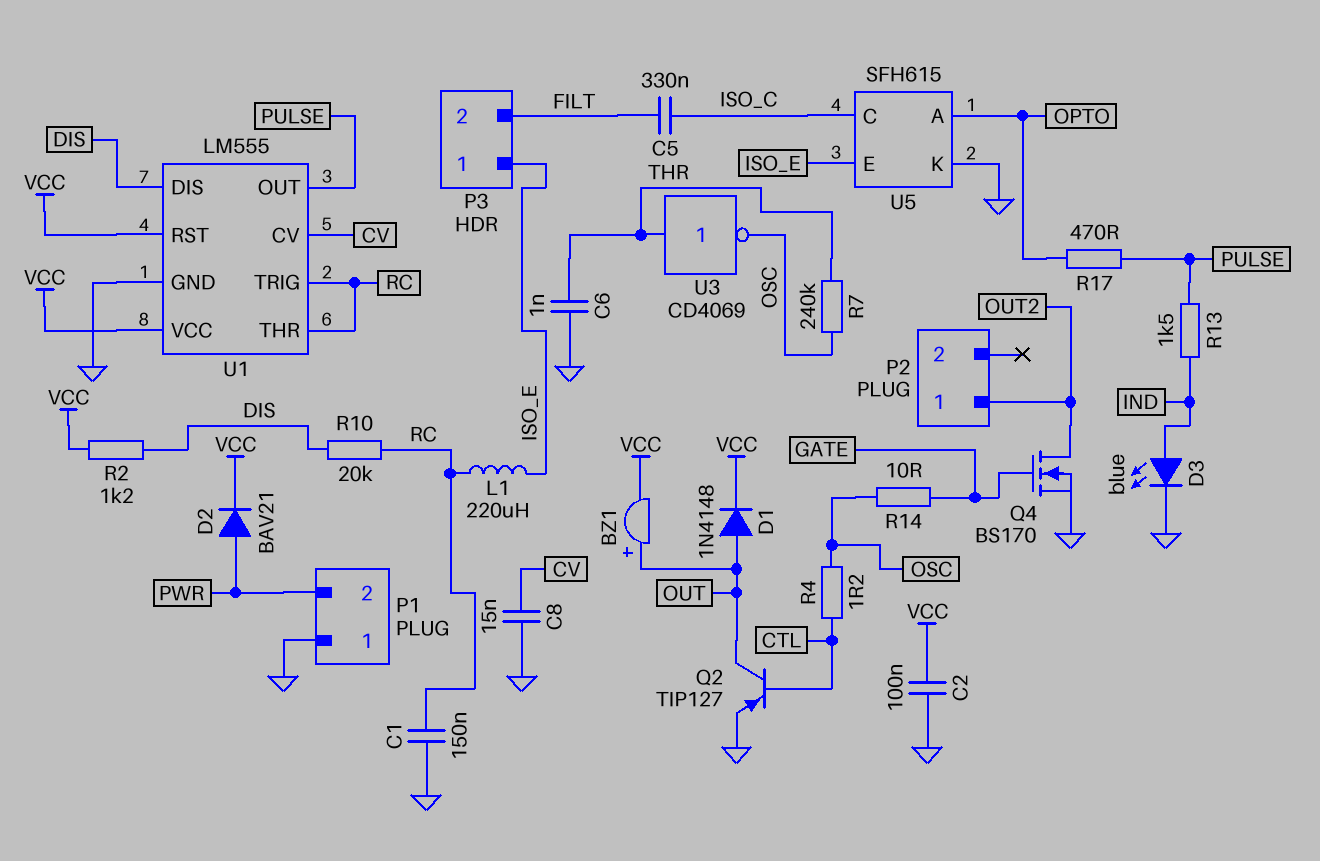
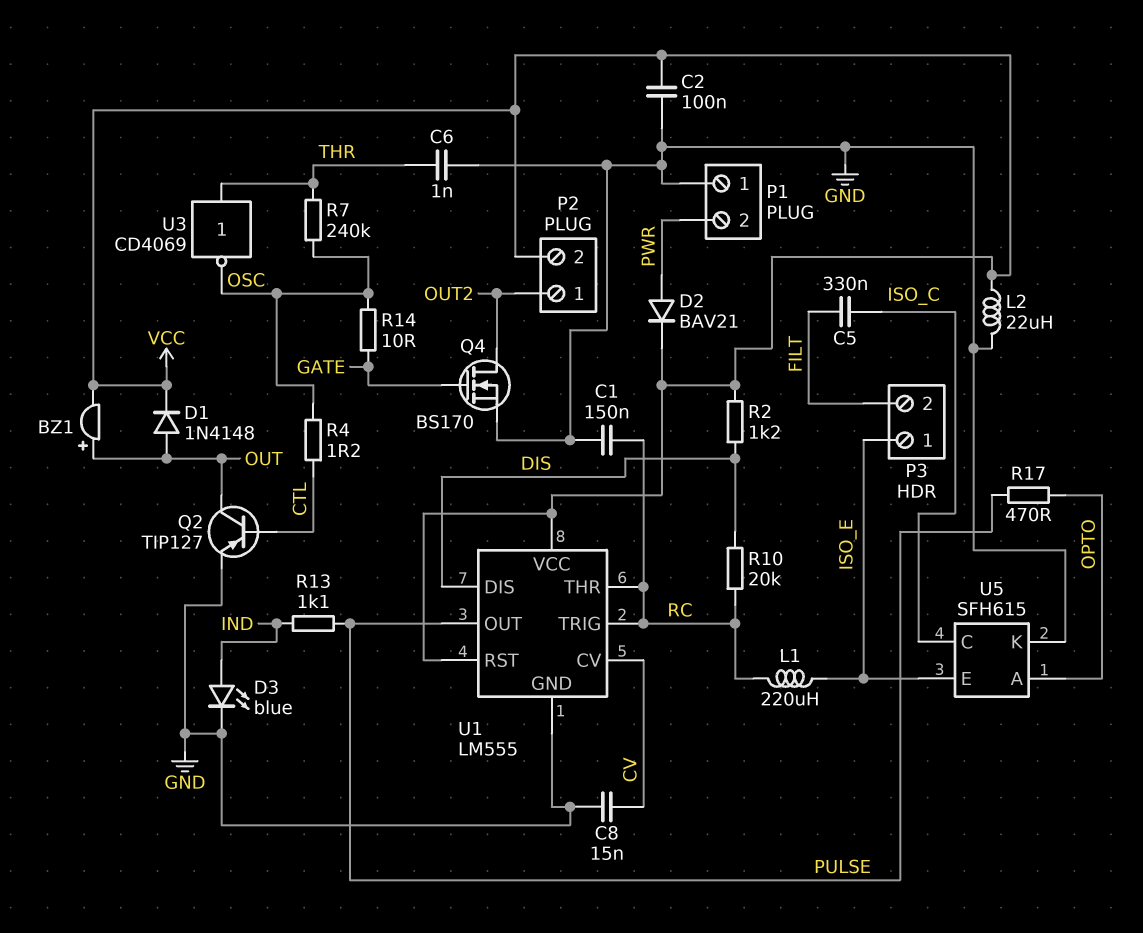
L2: none -> 22uH (GND, VCC)
P2 pin 2: none -> VCC
R13: 1.5k (IND, PULSE) -> 1.1k (IND, PULSE)

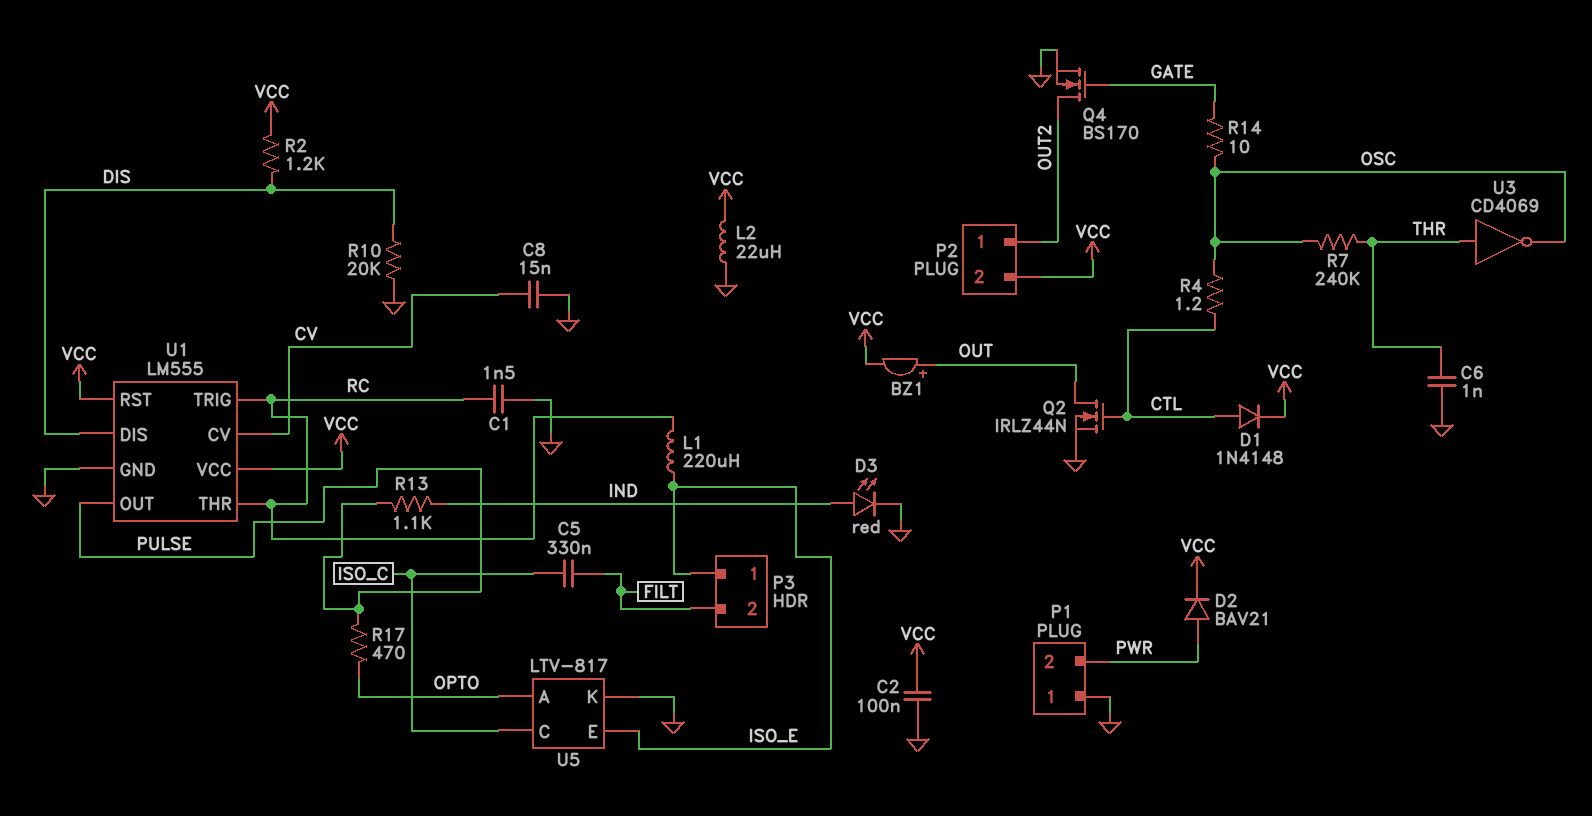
C1: 150nF (GND, RC) -> 1.5nF (GND, RC)
D1: diode 1N4148 (A OUT, K VCC) -> diode 1N4148 (A CTL, K VCC)
D3: LED blue (A IND, K GND) -> LED red (A IND, K GND)
Q2: PNP TIP127 (B CTL, C OUT, E GND) -> NMOS IRLZ44N (G CTL, D OUT, S GND)
R10: 20k (DIS, RC) -> 20k (DIS, GND)
U5: SFH615 -> LTV-817

